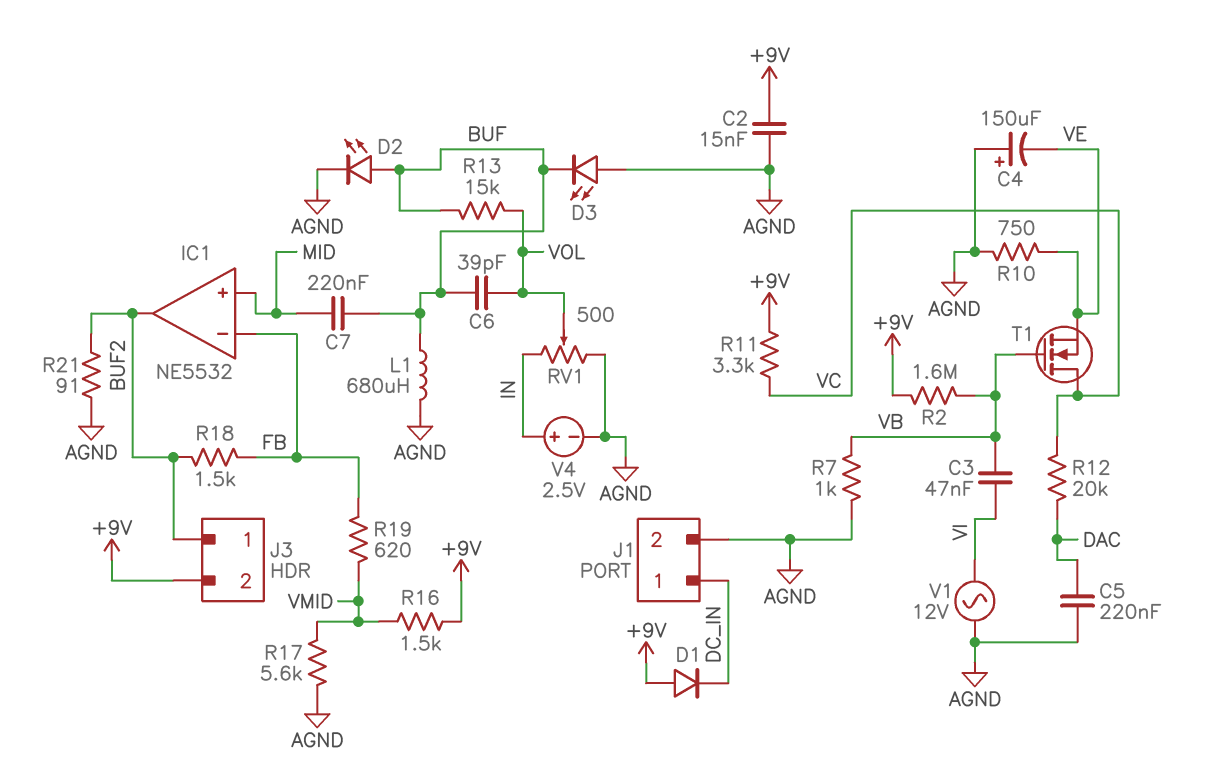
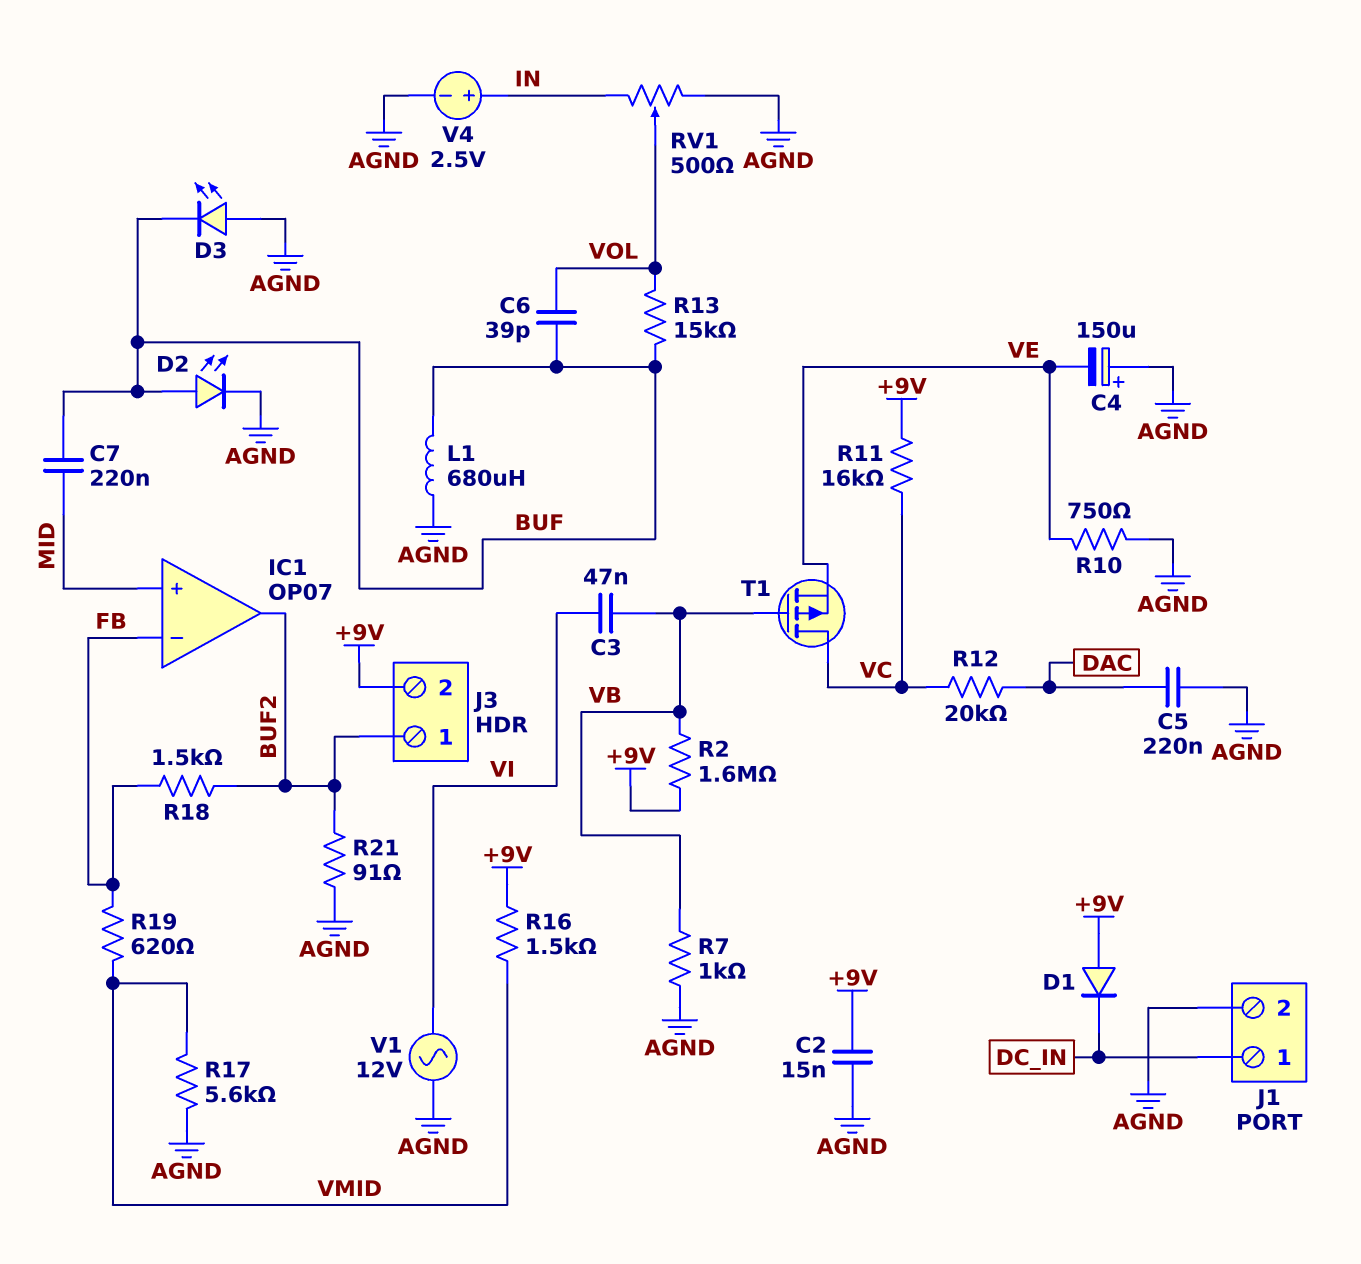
IC1: NE5532 -> OP07
R11: 3.3k (+9V, VC) -> 16k (+9V, VC)
T1: NMOS (G VB, D VC, S VE) -> PMOS (G VB, D VC, S VE)

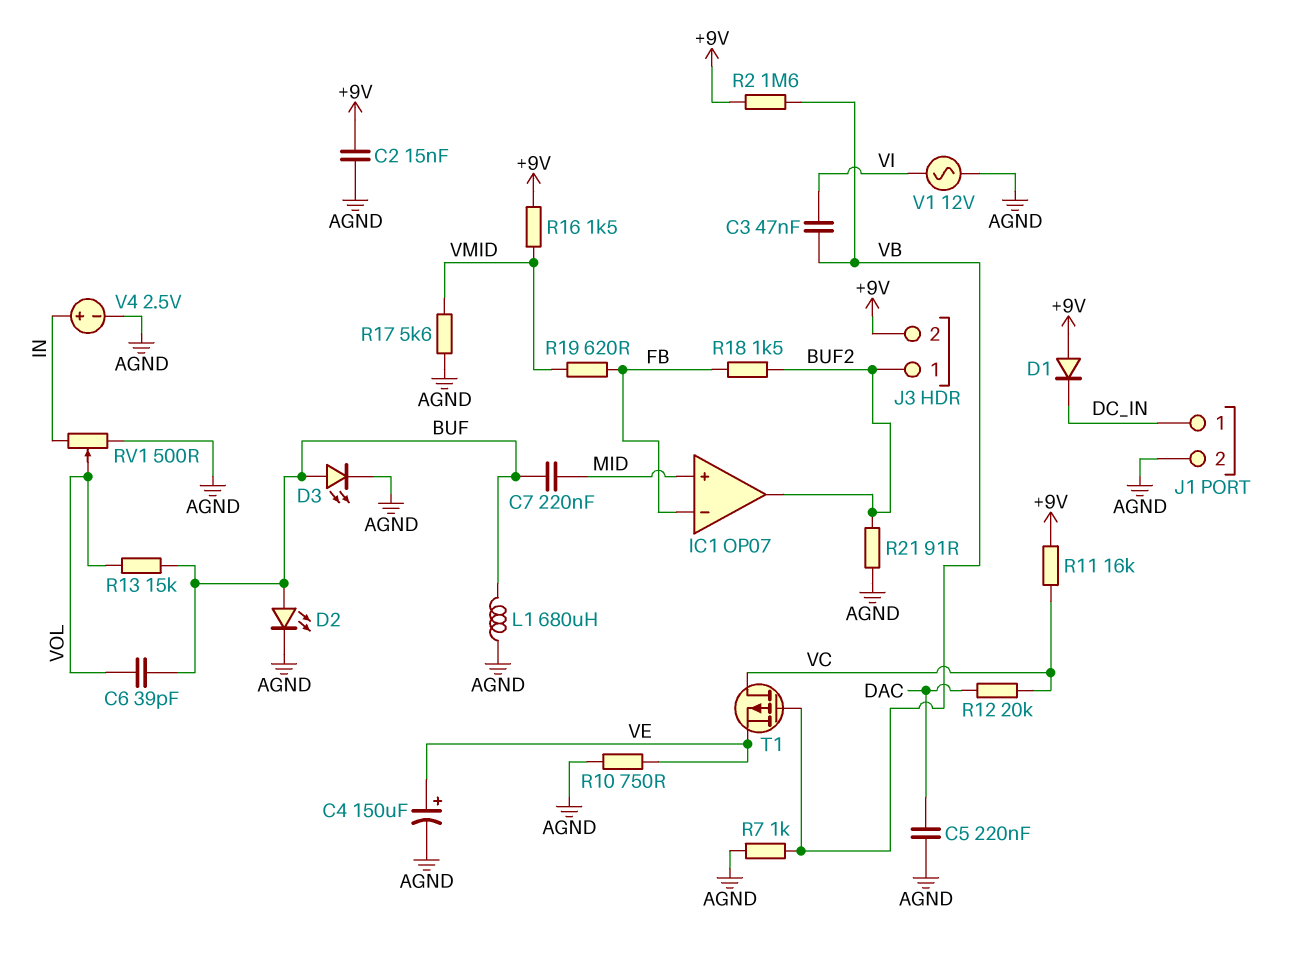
C4: 150uF (plus AGND, minus VE) -> 150uF (plus VE, minus AGND)
D3: LED (A AGND, K BUF) -> LED (A BUF, K AGND)

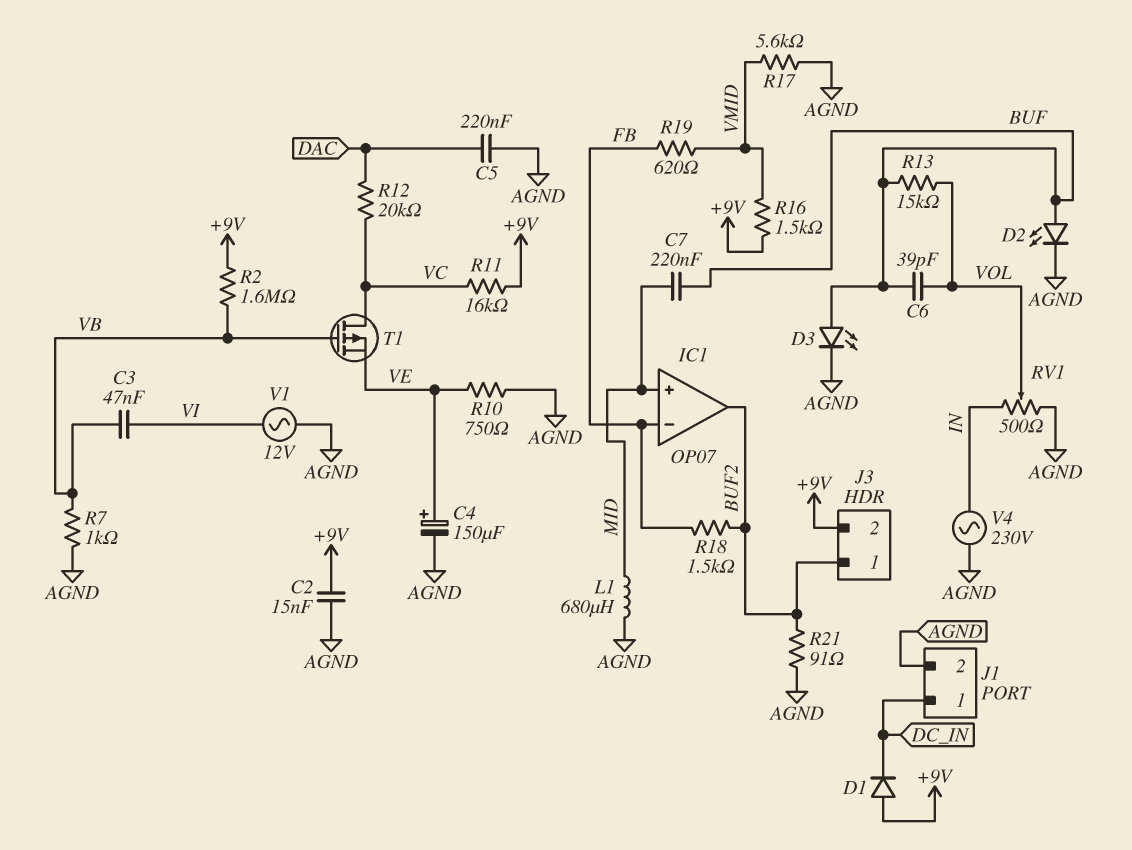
L1: 680uH (AGND, BUF) -> 680uH (AGND, MID)
V4: 2.5V (plus IN, minus AGND) -> AC 230V (AGND, IN)

